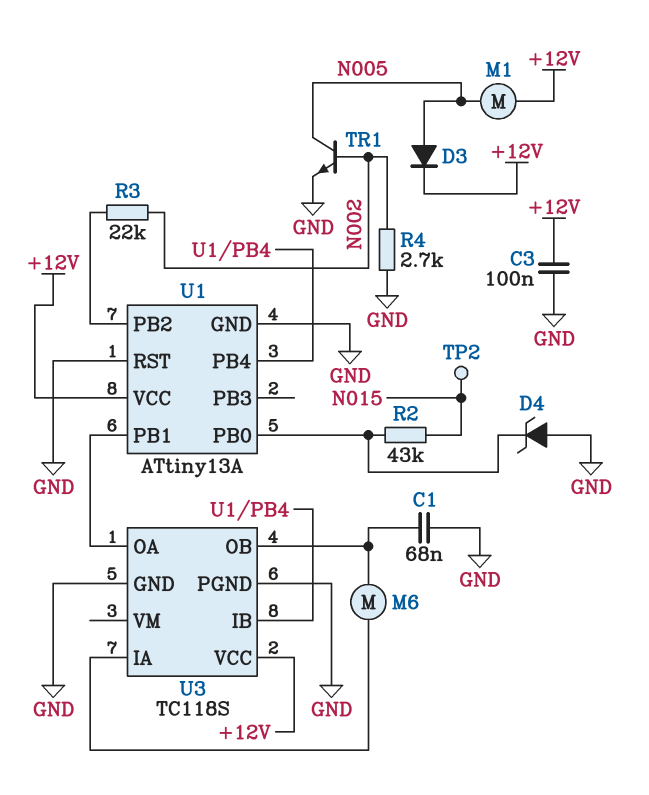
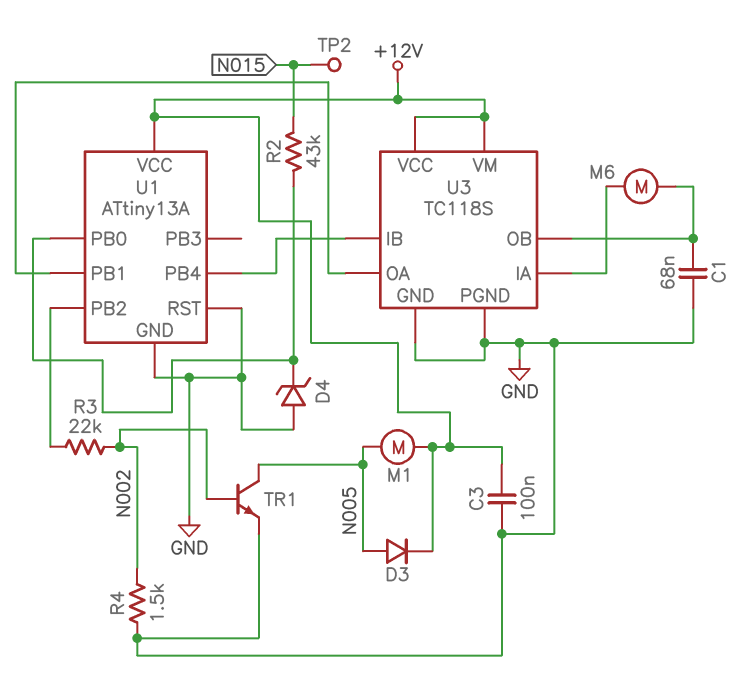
R4: 2.7k (GND, N002) -> 1.5k (GND, N002)
U3 pin VM: none -> +12V

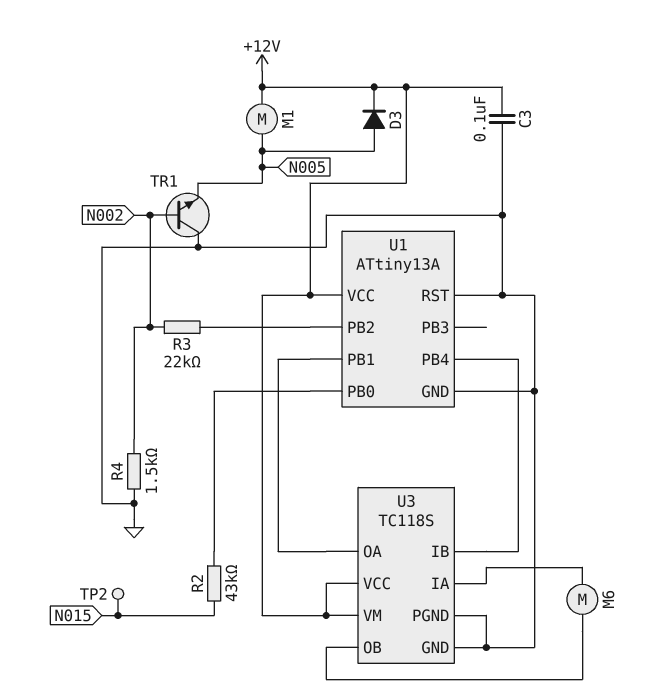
C1: 68nF (GND, U3/OB) -> none
D4: zener (A GND, K U1/PB0) -> none
TR1: NPN (B N002, C N005, E GND) -> NPN (B N002, C GND, E N005)

